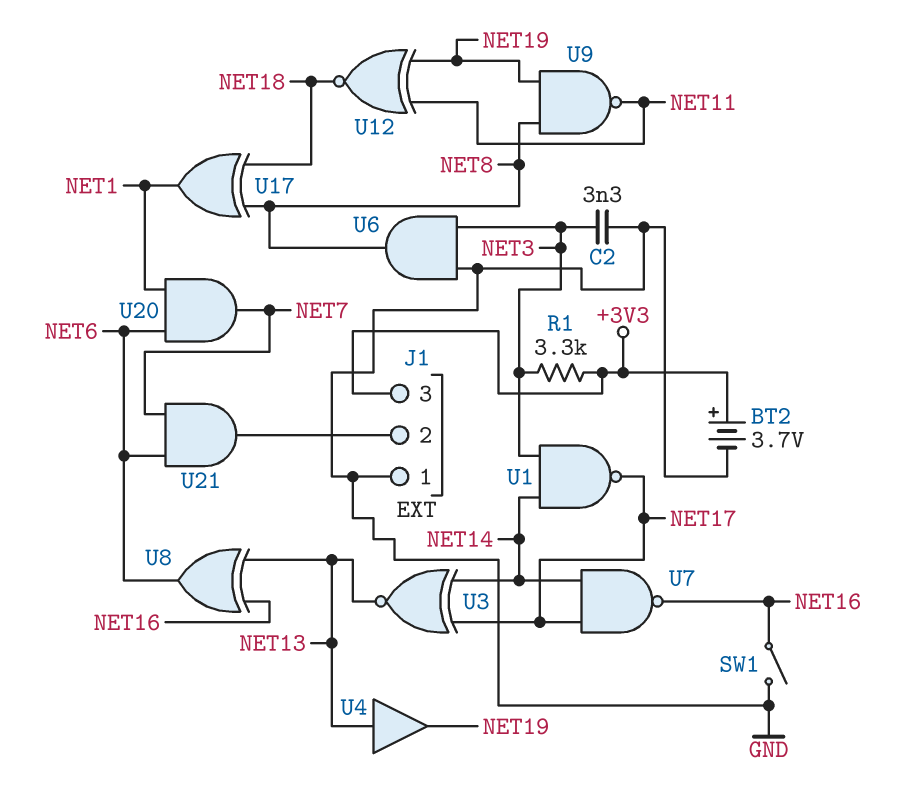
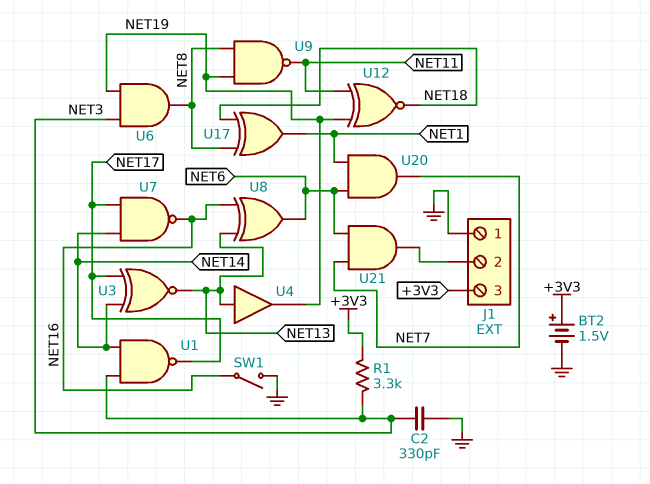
BT2: 3.7V (plus +3V3, minus GND) -> 1.5V (plus +3V3, minus GND)
C2: 3.3nF (GND, NET3) -> 330pF (GND, NET3)
U6: AND (in GND, in NET3, out NET8) -> AND (in NET3, in NET19, out NET8)

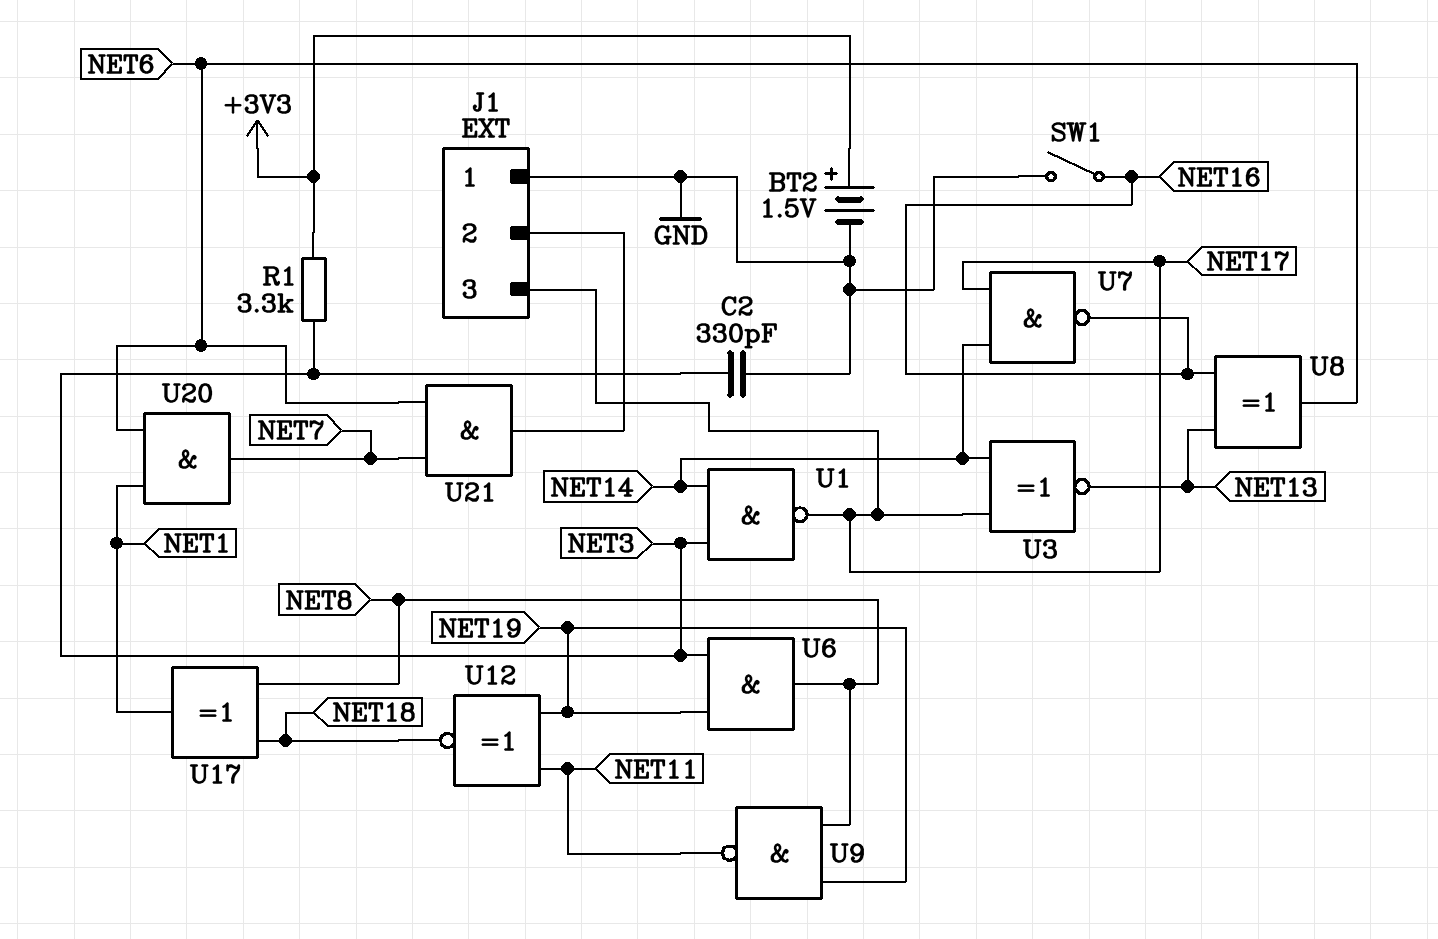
J1 pin 3: +3V3 -> NET17
U4: buffer (in NET13, out NET19) -> none

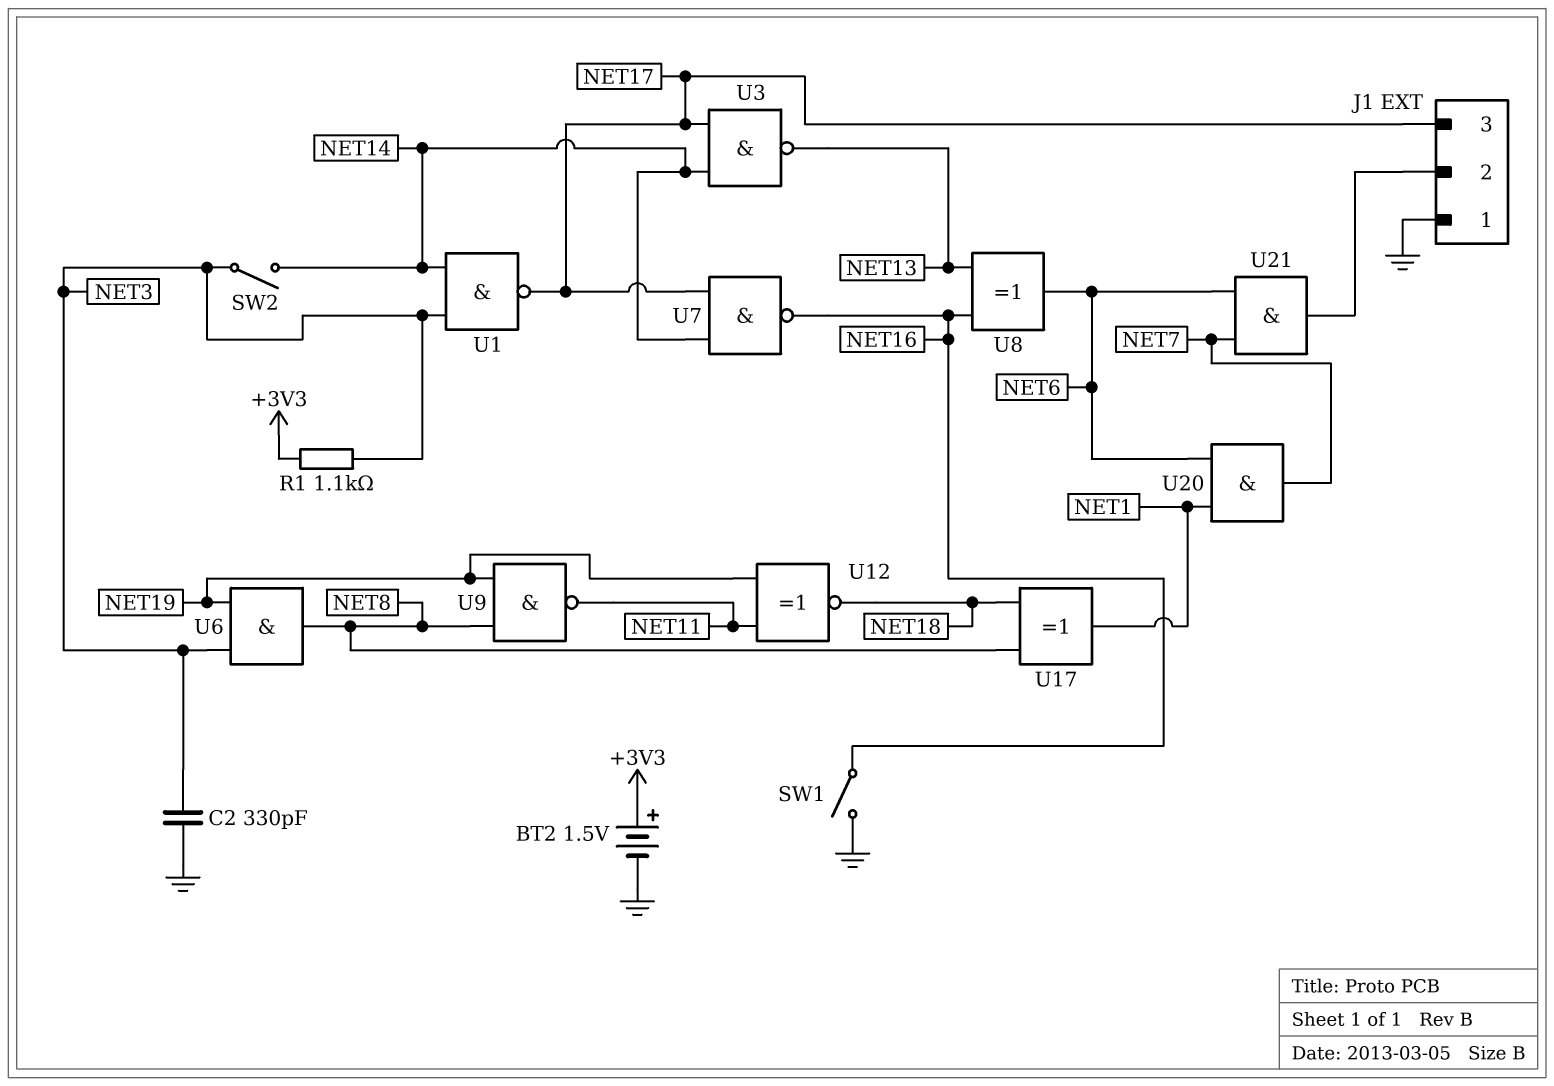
R1: 3.3k (+3V3, NET3) -> 1.1k (+3V3, NET3)
SW2: none -> switch (NET3, NET14)
U3: XNOR (in NET14, in NET17, out NET13) -> NAND (in NET14, in NET17, out NET13)

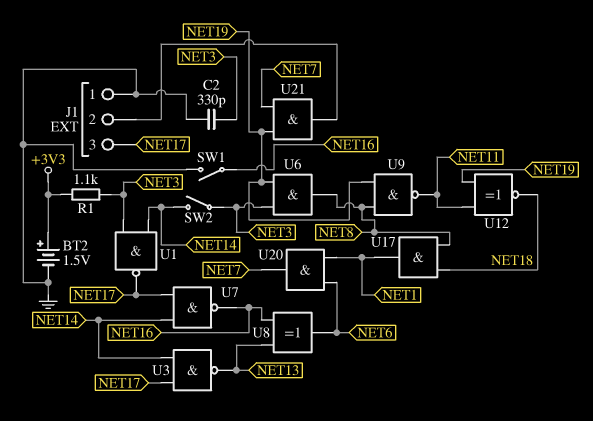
U17: XOR (in NET8, in NET18, out NET1) -> AND (in NET8, in NET18, out NET1)
U21: AND (in NET6, in NET7, out J1/2) -> AND (in NET7, in NET19, out J1/2)

